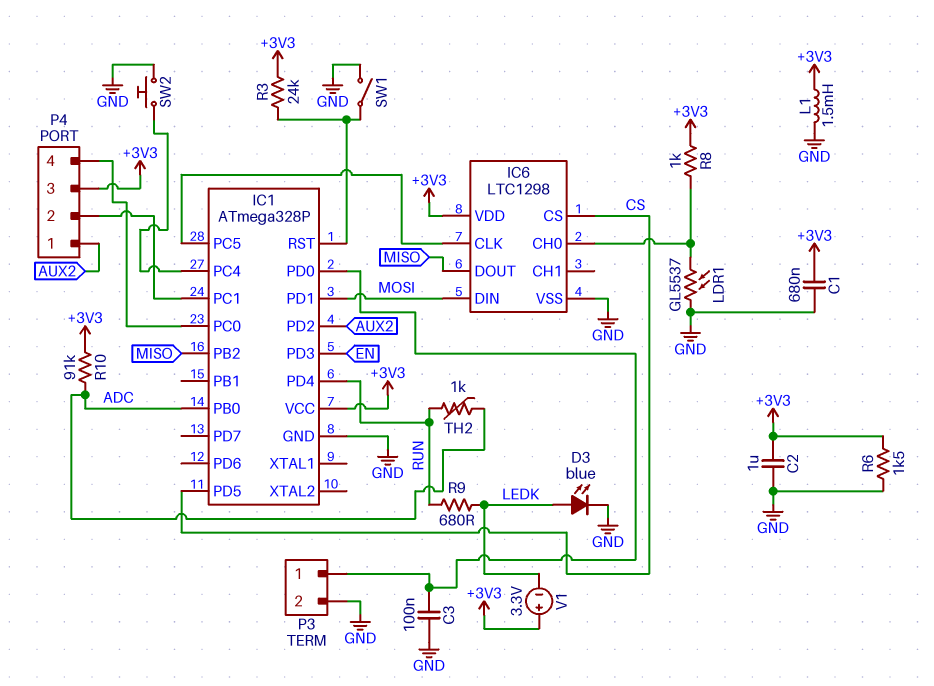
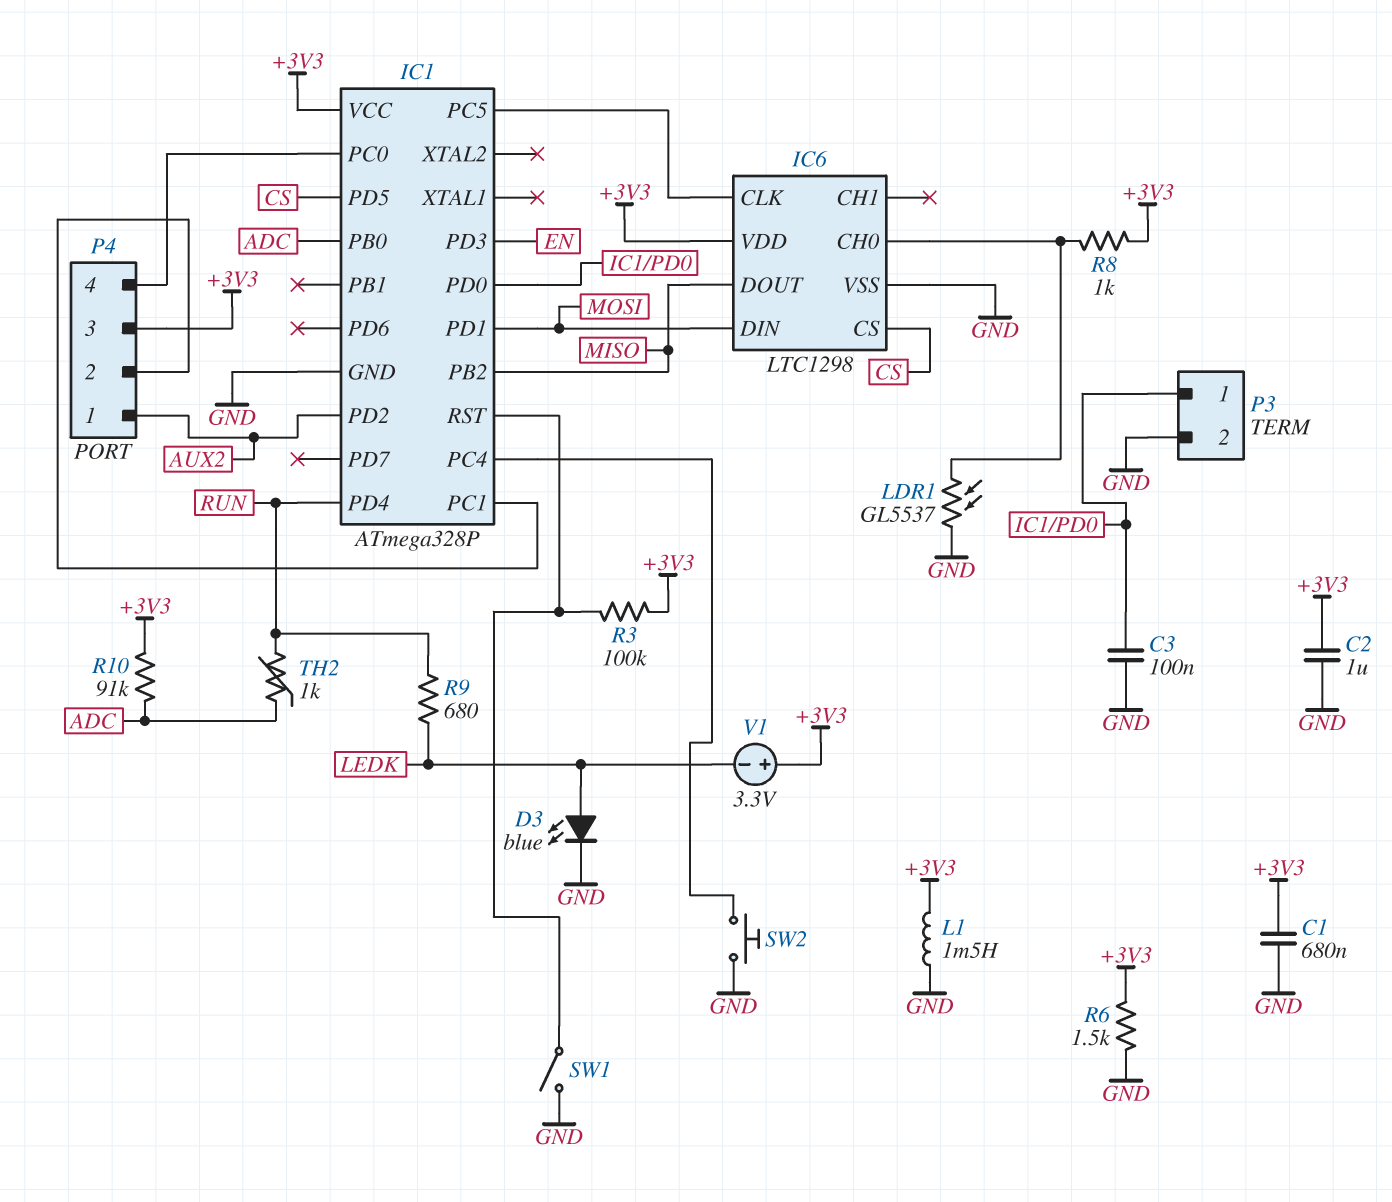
R3: 24k (+3V3, IC1/RST) -> 100k (+3V3, IC1/RST)

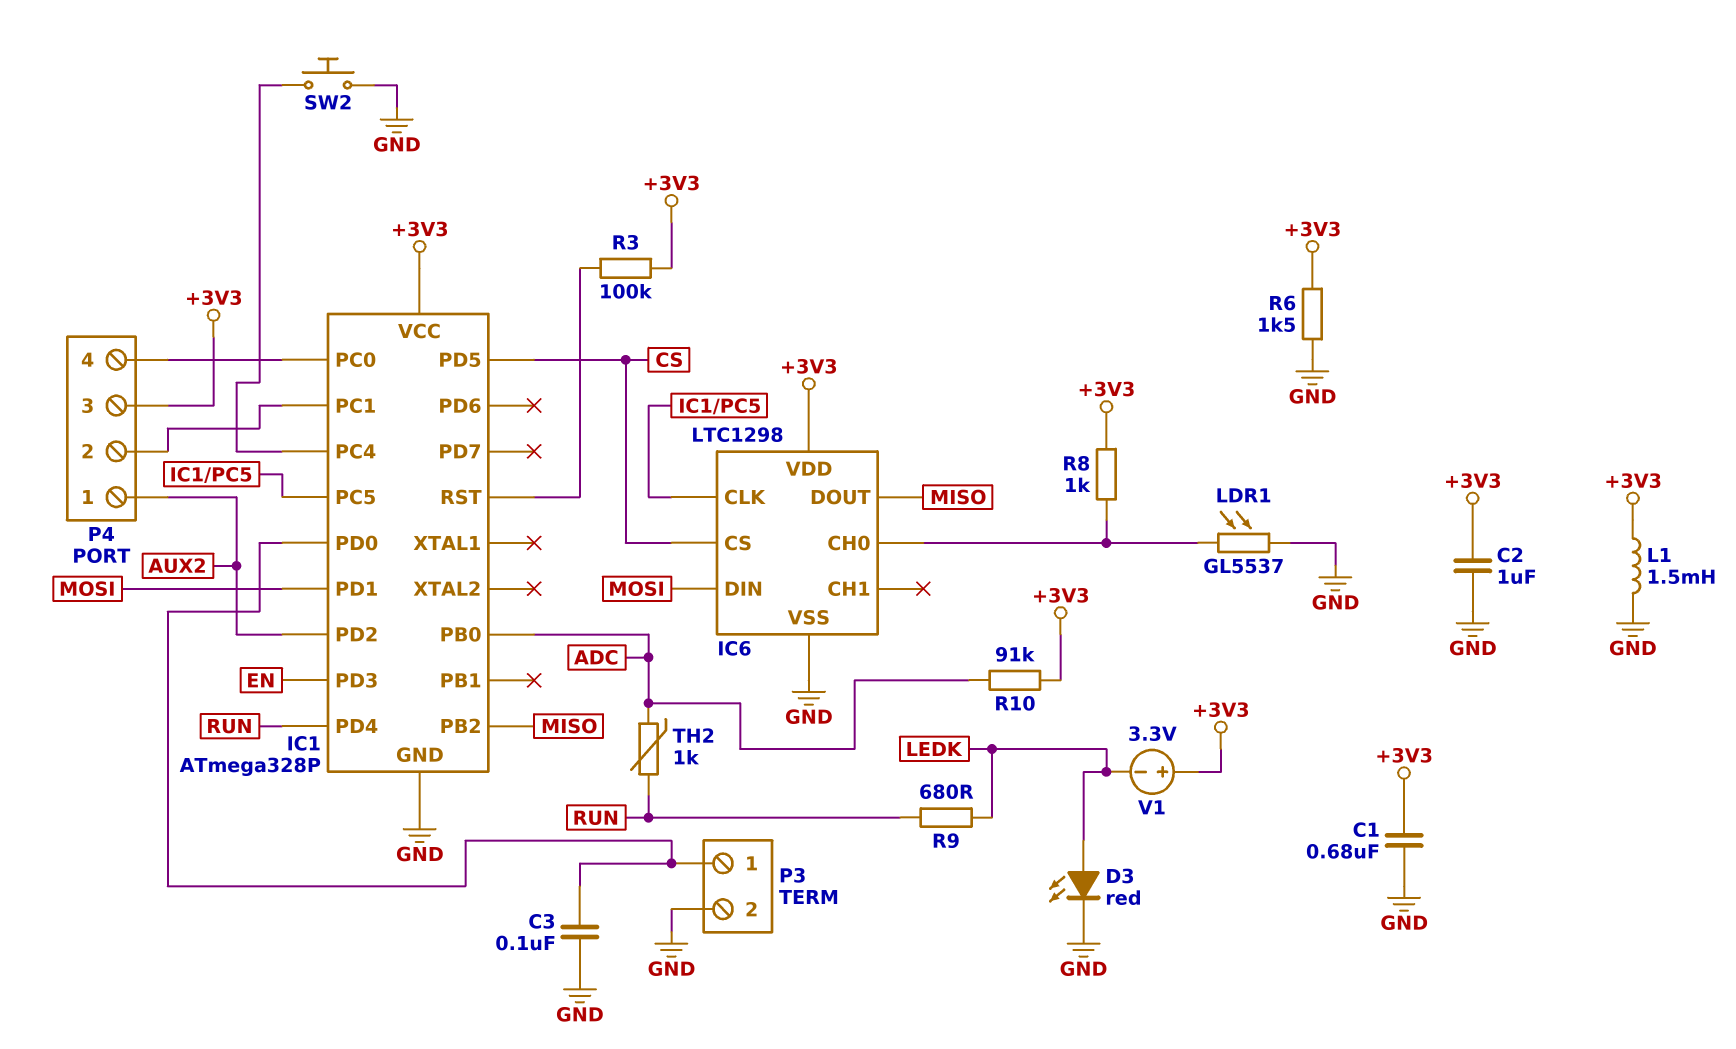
D3: LED blue (A LEDK, K GND) -> LED red (A LEDK, K GND)
SW1: switch (GND, IC1/RST) -> none

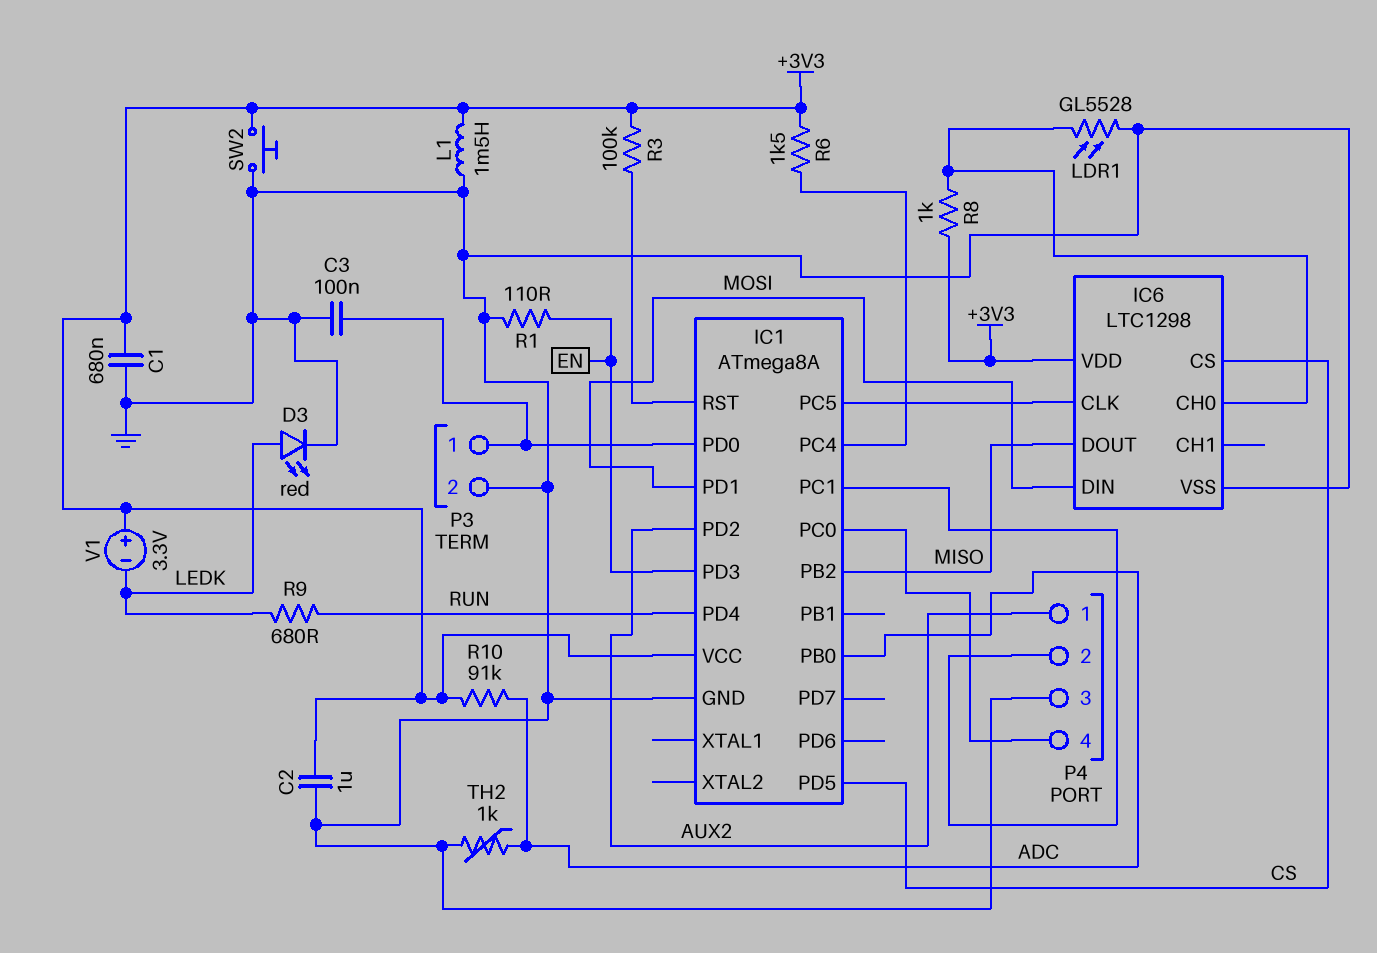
IC1: ATmega328P -> ATmega8A
LDR1: GL5537 (GND, IC6/CH0) -> GL5528 (GND, IC6/CH0)
P4 pin 3: +3V3 -> GND
R1: none -> 110 (EN, GND)
R6: 1.5k (+3V3, GND) -> 1.5k (+3V3, IC1/PC4)
SW2: button (GND, IC1/PC4) -> button (+3V3, GND)
TH2: 1k (ADC, RUN) -> 1k (ADC, GND)

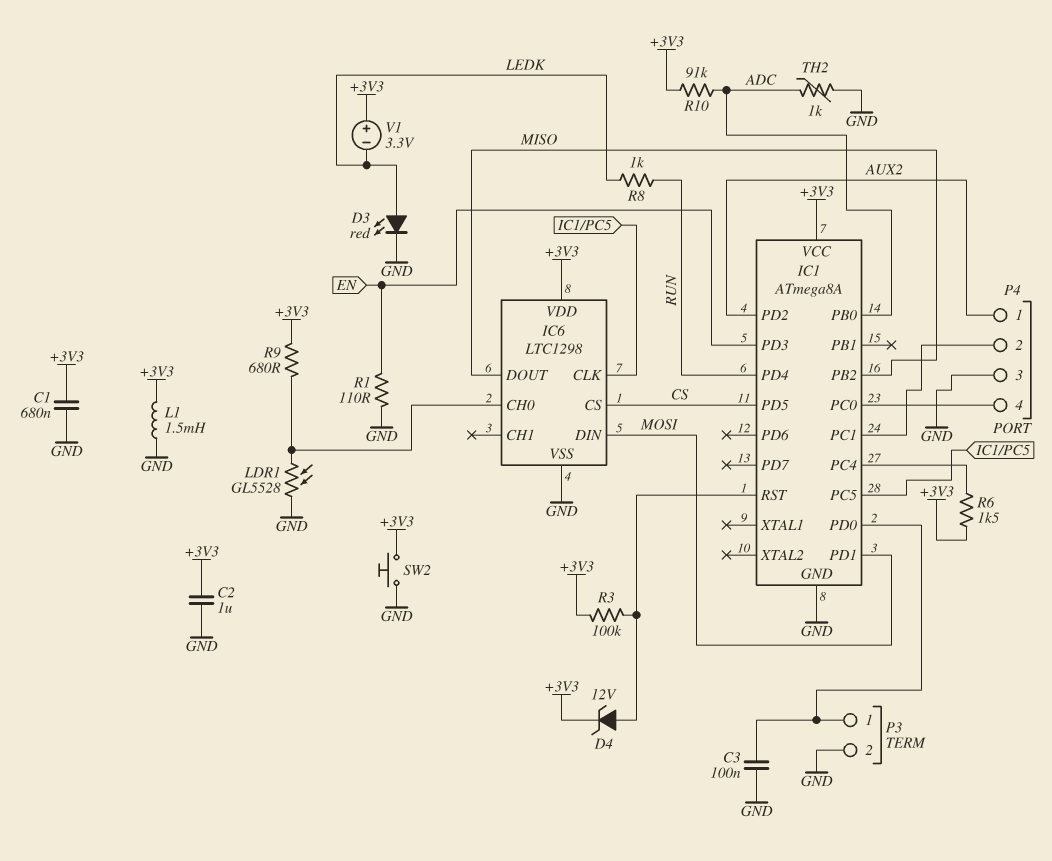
D4: none -> zener 12V (A IC1/RST, K +3V3)
R8: 1k (+3V3, IC6/CH0) -> 1k (LEDK, RUN)
R9: 680 (LEDK, RUN) -> 680 (+3V3, IC6/CH0)

